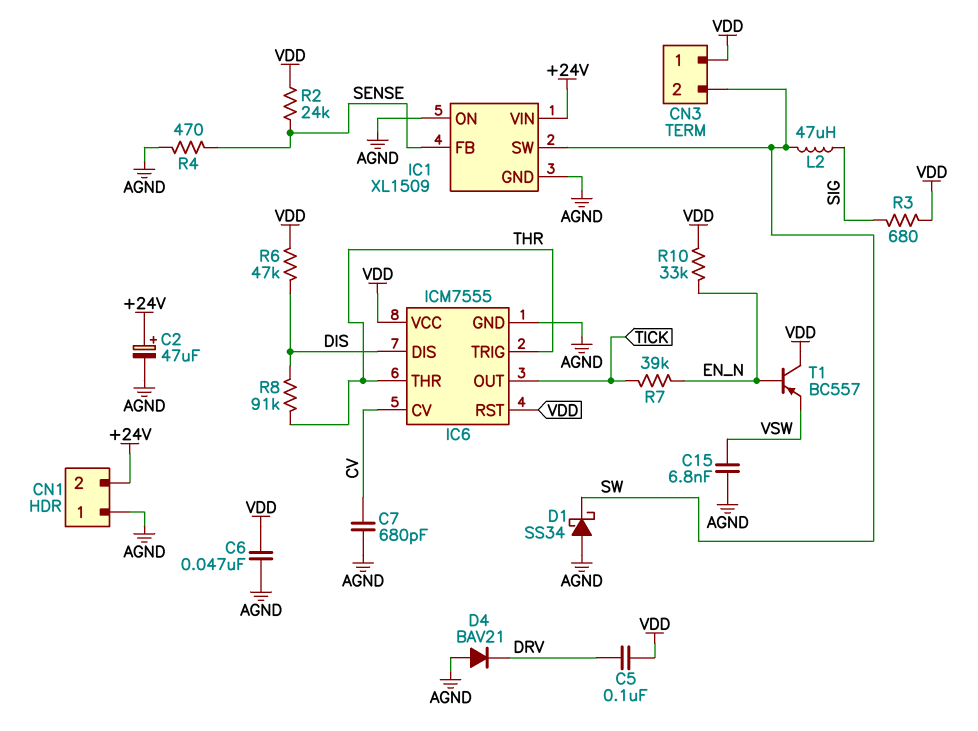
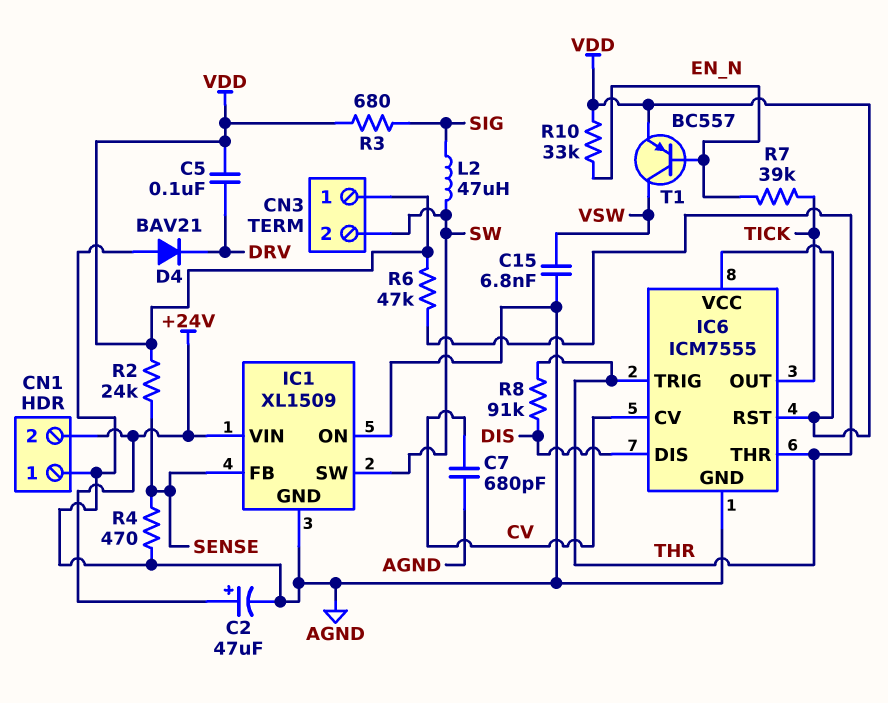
C6: 47nF (AGND, VDD) -> none
D1: schottky SS34 (A AGND, K SW) -> none
R6: 47k (DIS, VDD) -> 47k (THR, VDD)
T1: PNP BC557 (B EN_N, C VDD, E VSW) -> PNP BC557 (B EN_N, C VSW, E VDD)

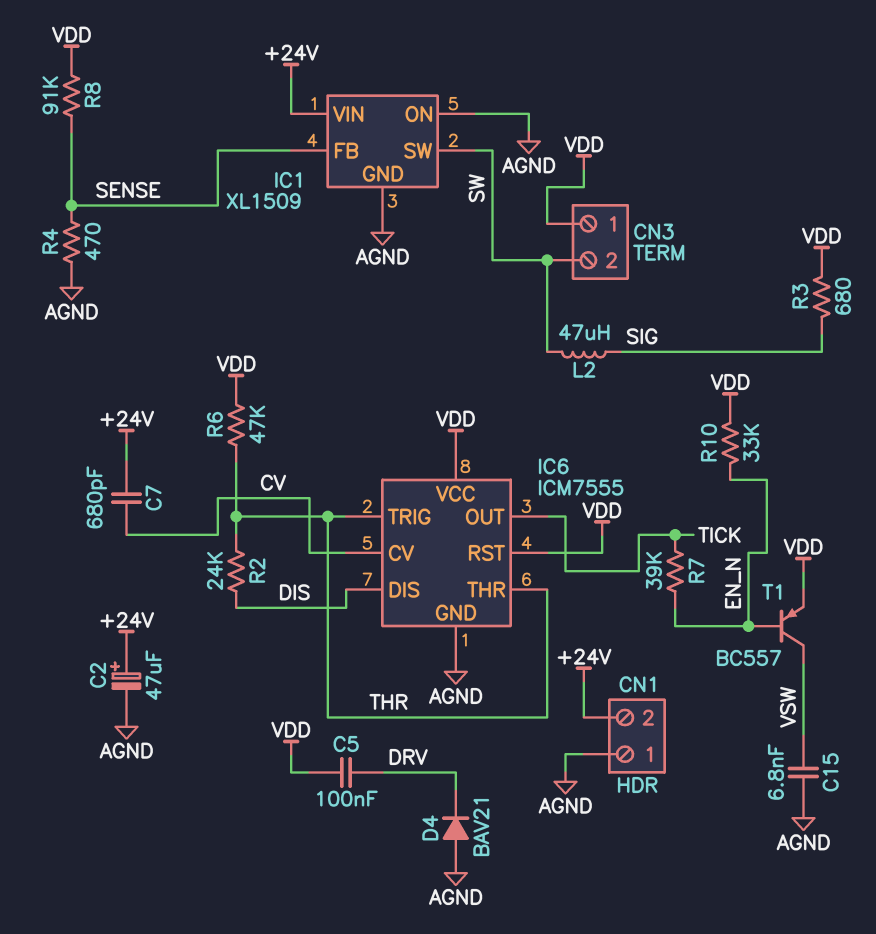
C7: 680pF (AGND, CV) -> 680pF (+24V, CV)
R2: 24k (SENSE, VDD) -> 24k (DIS, THR)
R8: 91k (DIS, THR) -> 91k (SENSE, VDD)

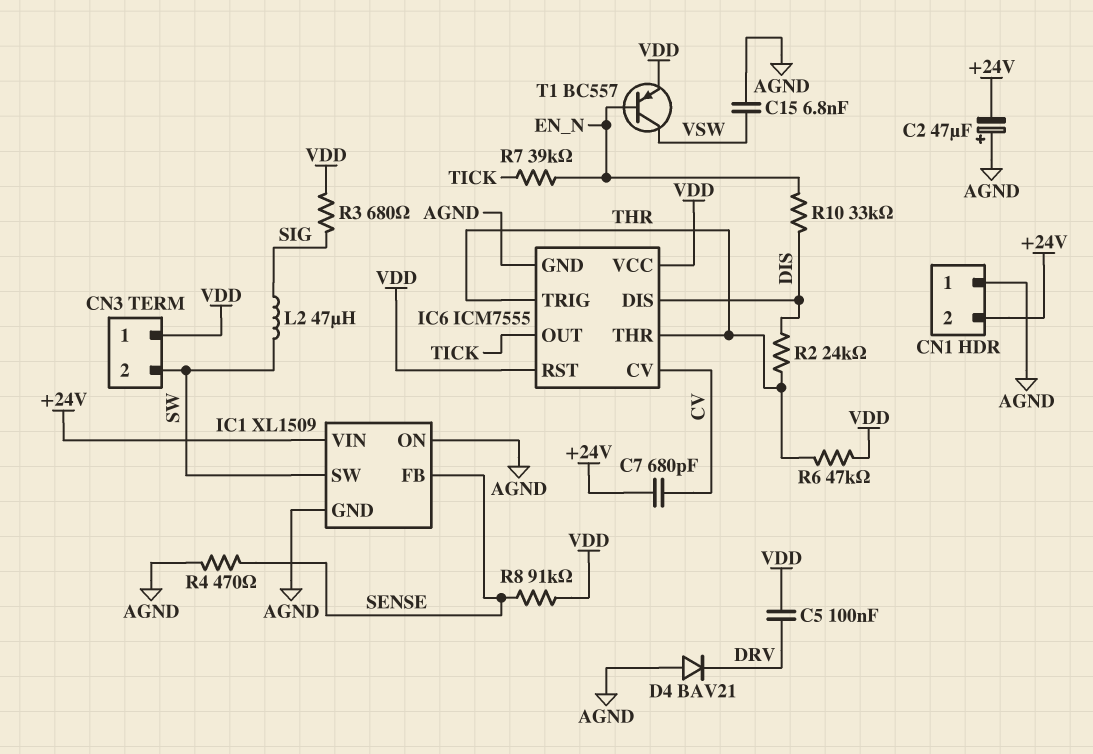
C2: 47uF (plus +24V, minus AGND) -> 47uF (plus AGND, minus +24V)
R10: 33k (EN_N, VDD) -> 33k (DIS, EN_N)

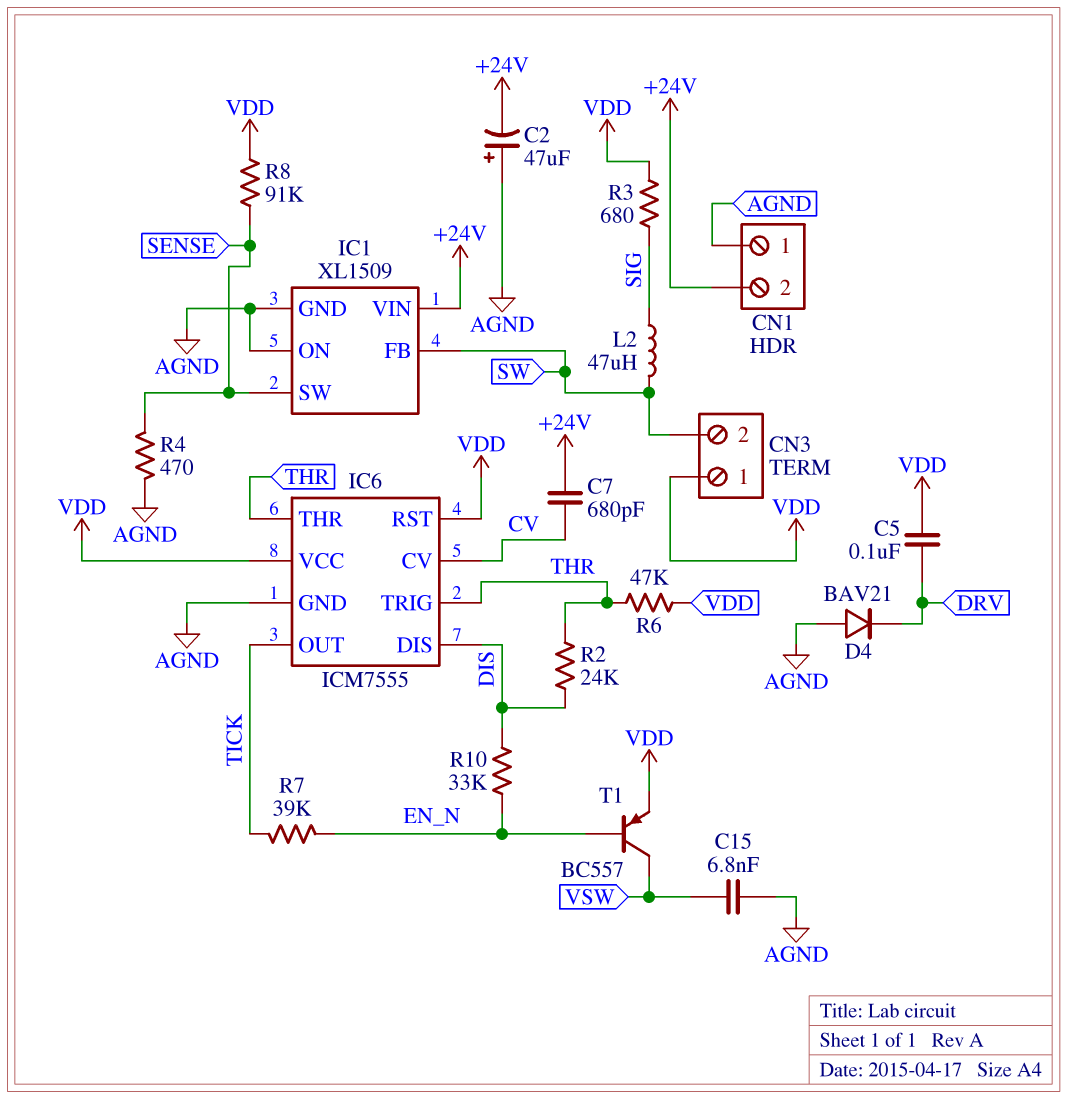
IC1 pin FB: SENSE -> SW
IC1 pin SW: SW -> SENSE

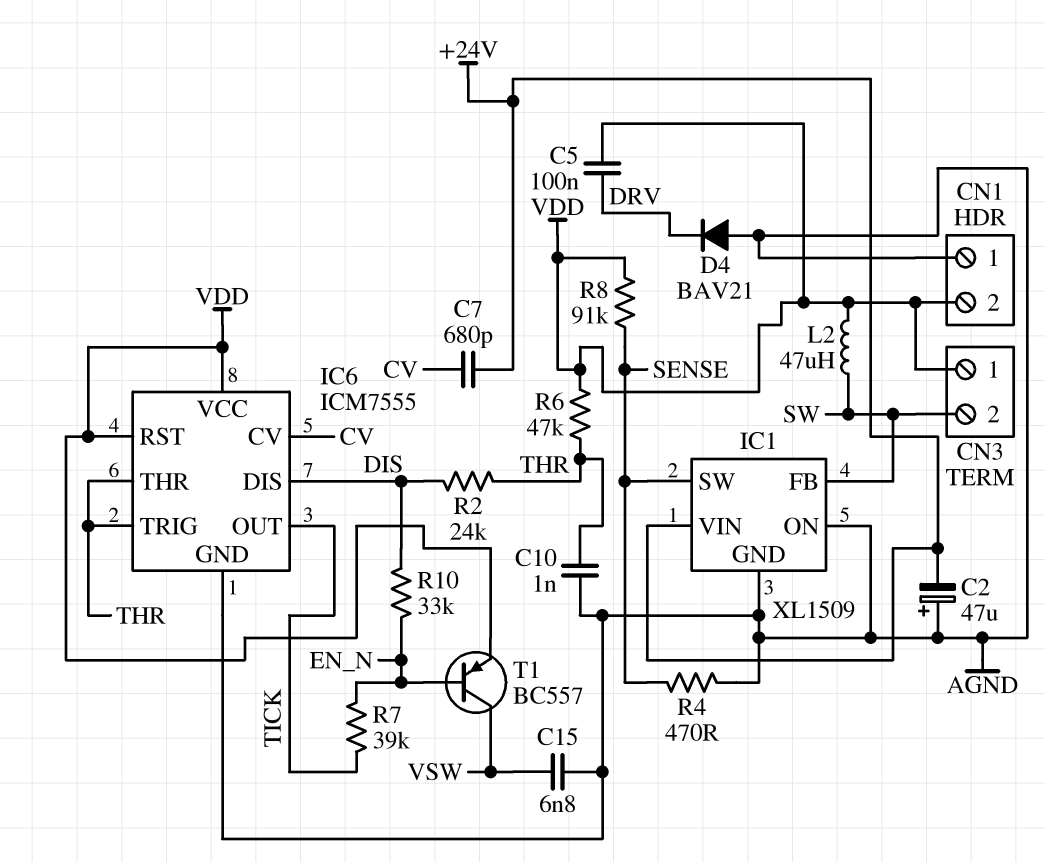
C10: none -> 1nF (AGND, THR)
CN1 pin 2: +24V -> VDD
L2: 47uH (SIG, SW) -> 47uH (SW, VDD)
R3: 680 (SIG, VDD) -> none

